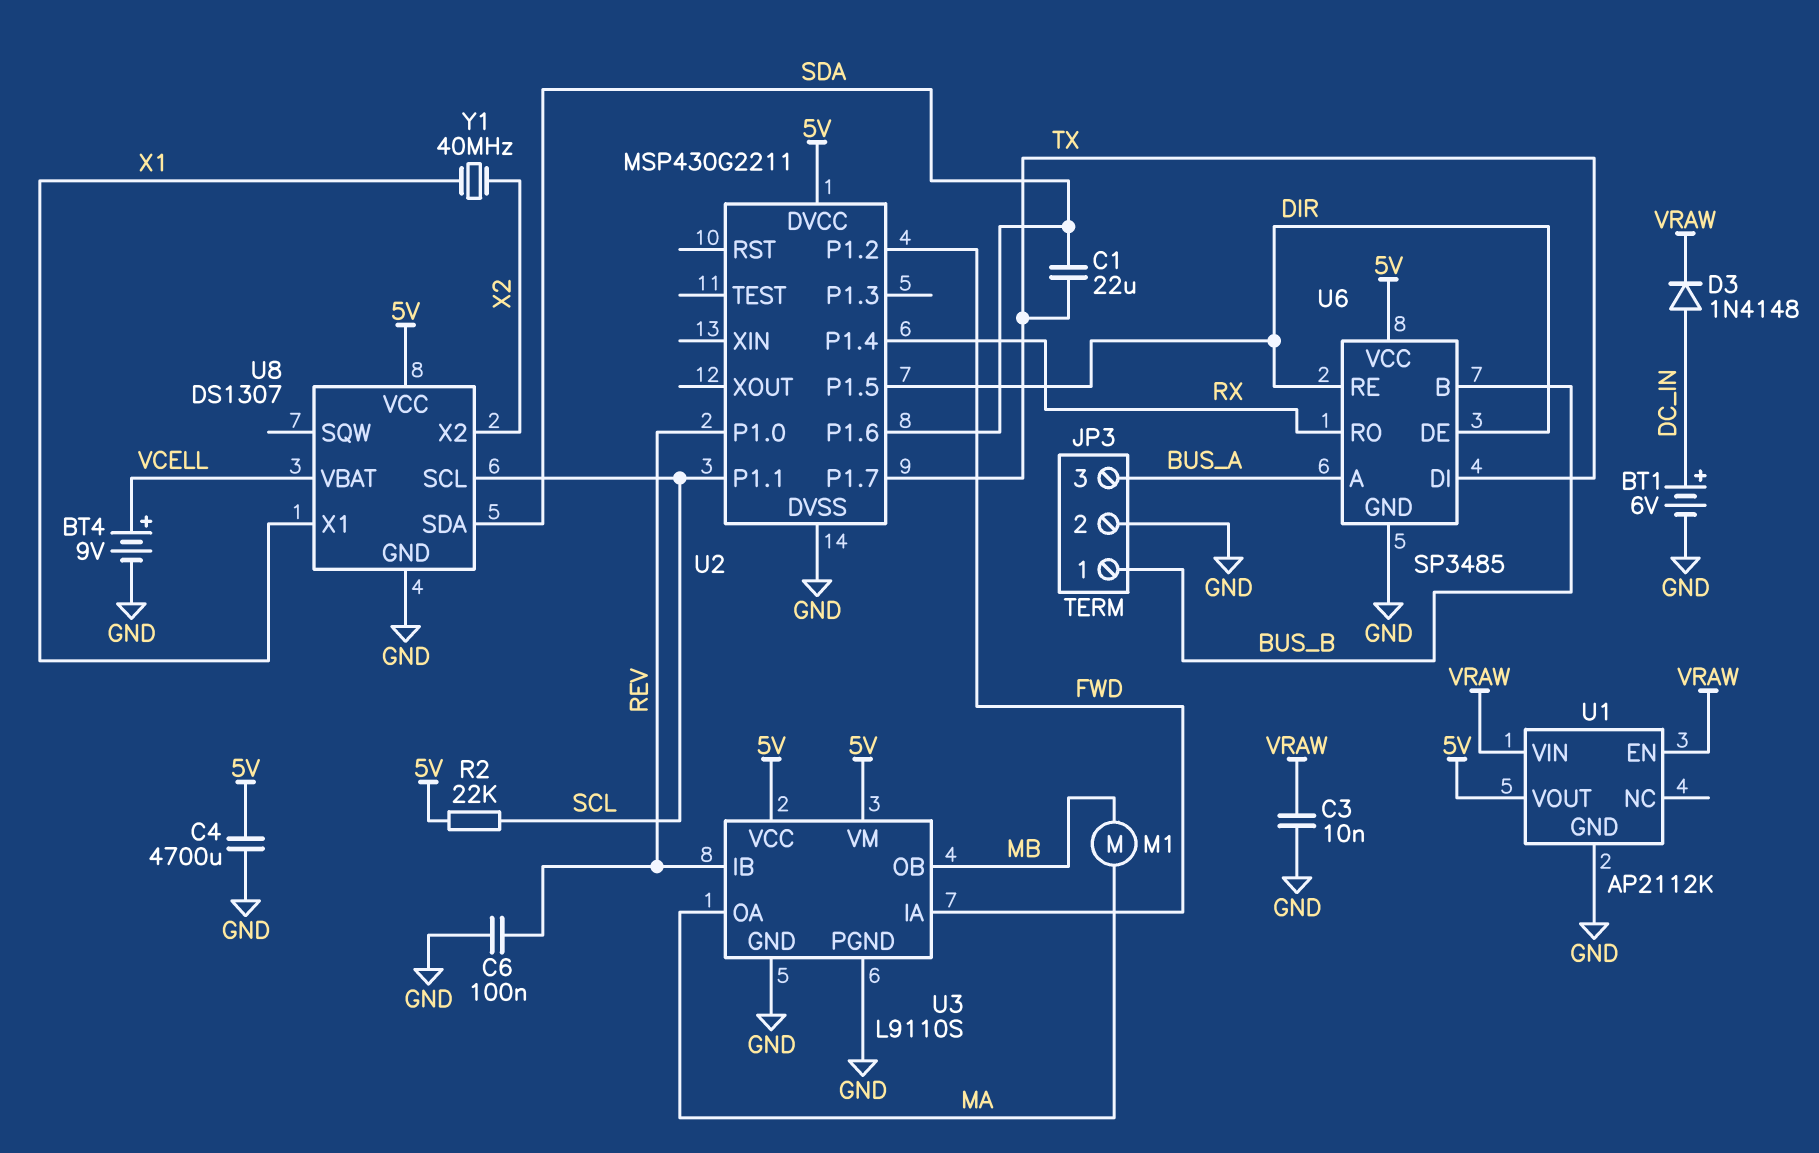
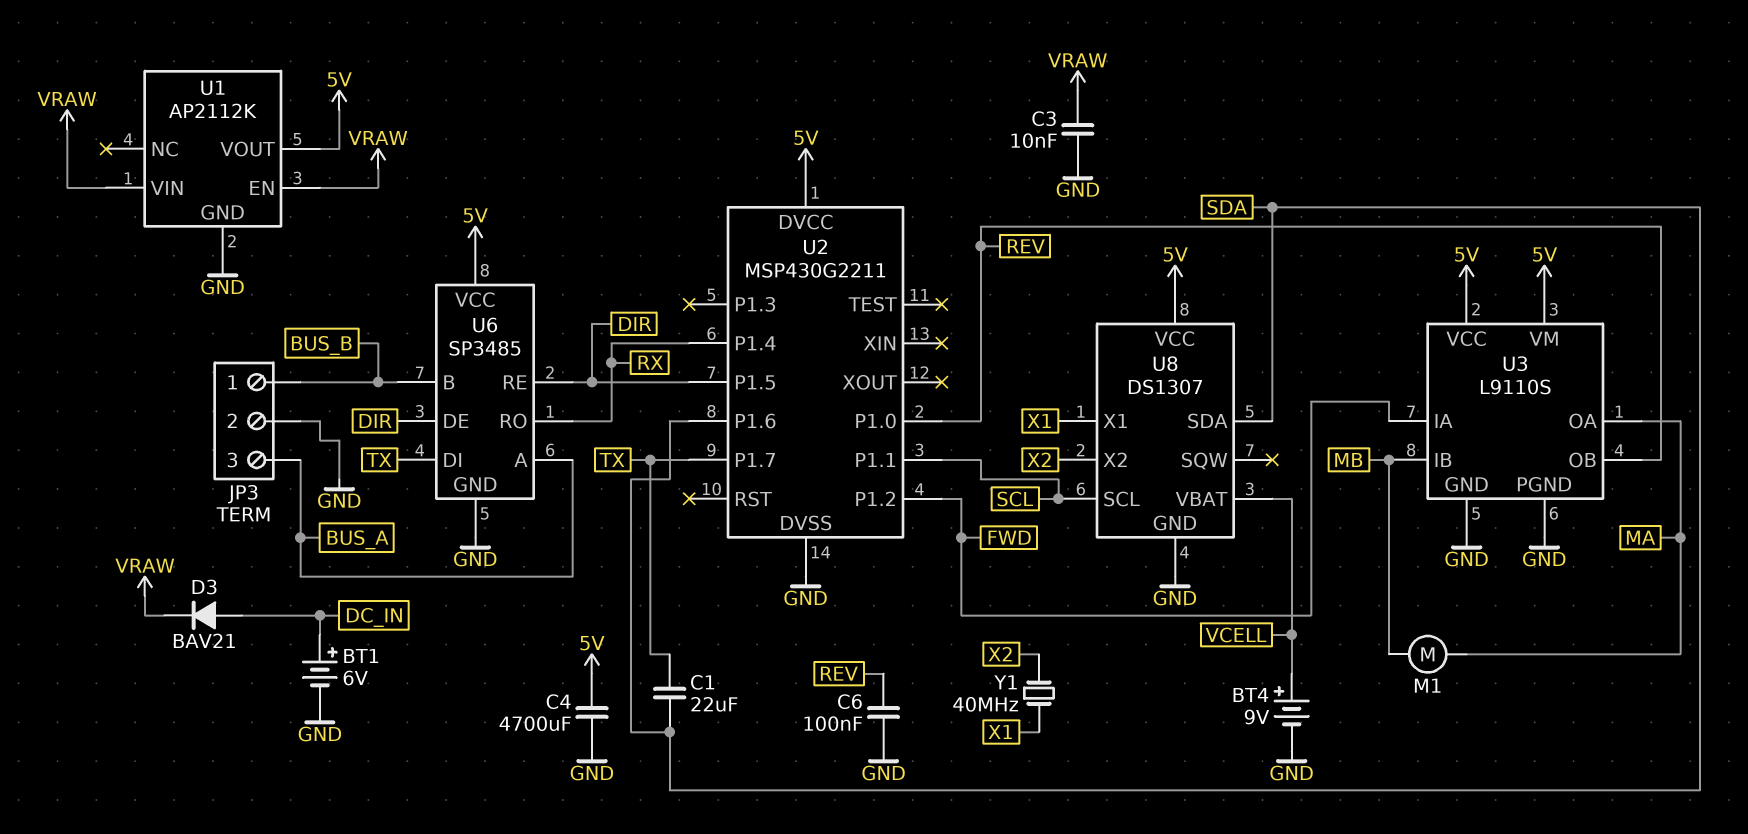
D3: diode 1N4148 (A DC_IN, K VRAW) -> diode BAV21 (A DC_IN, K VRAW)
R2: 22k (5V, SCL) -> none
U3 pin IB: REV -> MB
U3 pin OB: MB -> REV

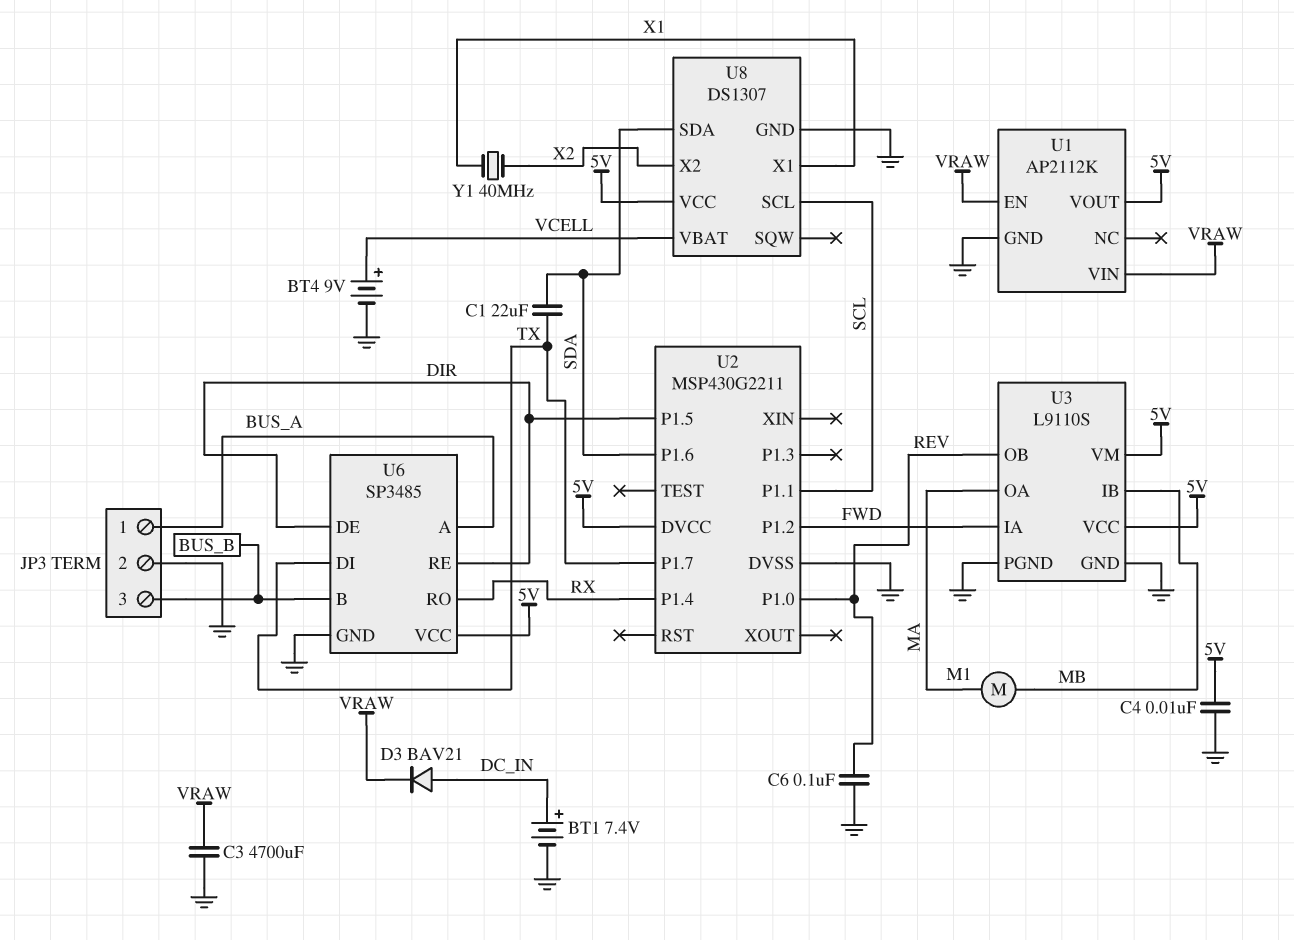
BT1: 6V (plus DC_IN, minus GND) -> 7.4V (plus DC_IN, minus GND)
C3: 10nF (GND, VRAW) -> 4700uF (GND, VRAW)
C4: 4700uF (5V, GND) -> 10nF (5V, GND)
JP3 pin 1: BUS_B -> BUS_A
JP3 pin 3: BUS_A -> BUS_B

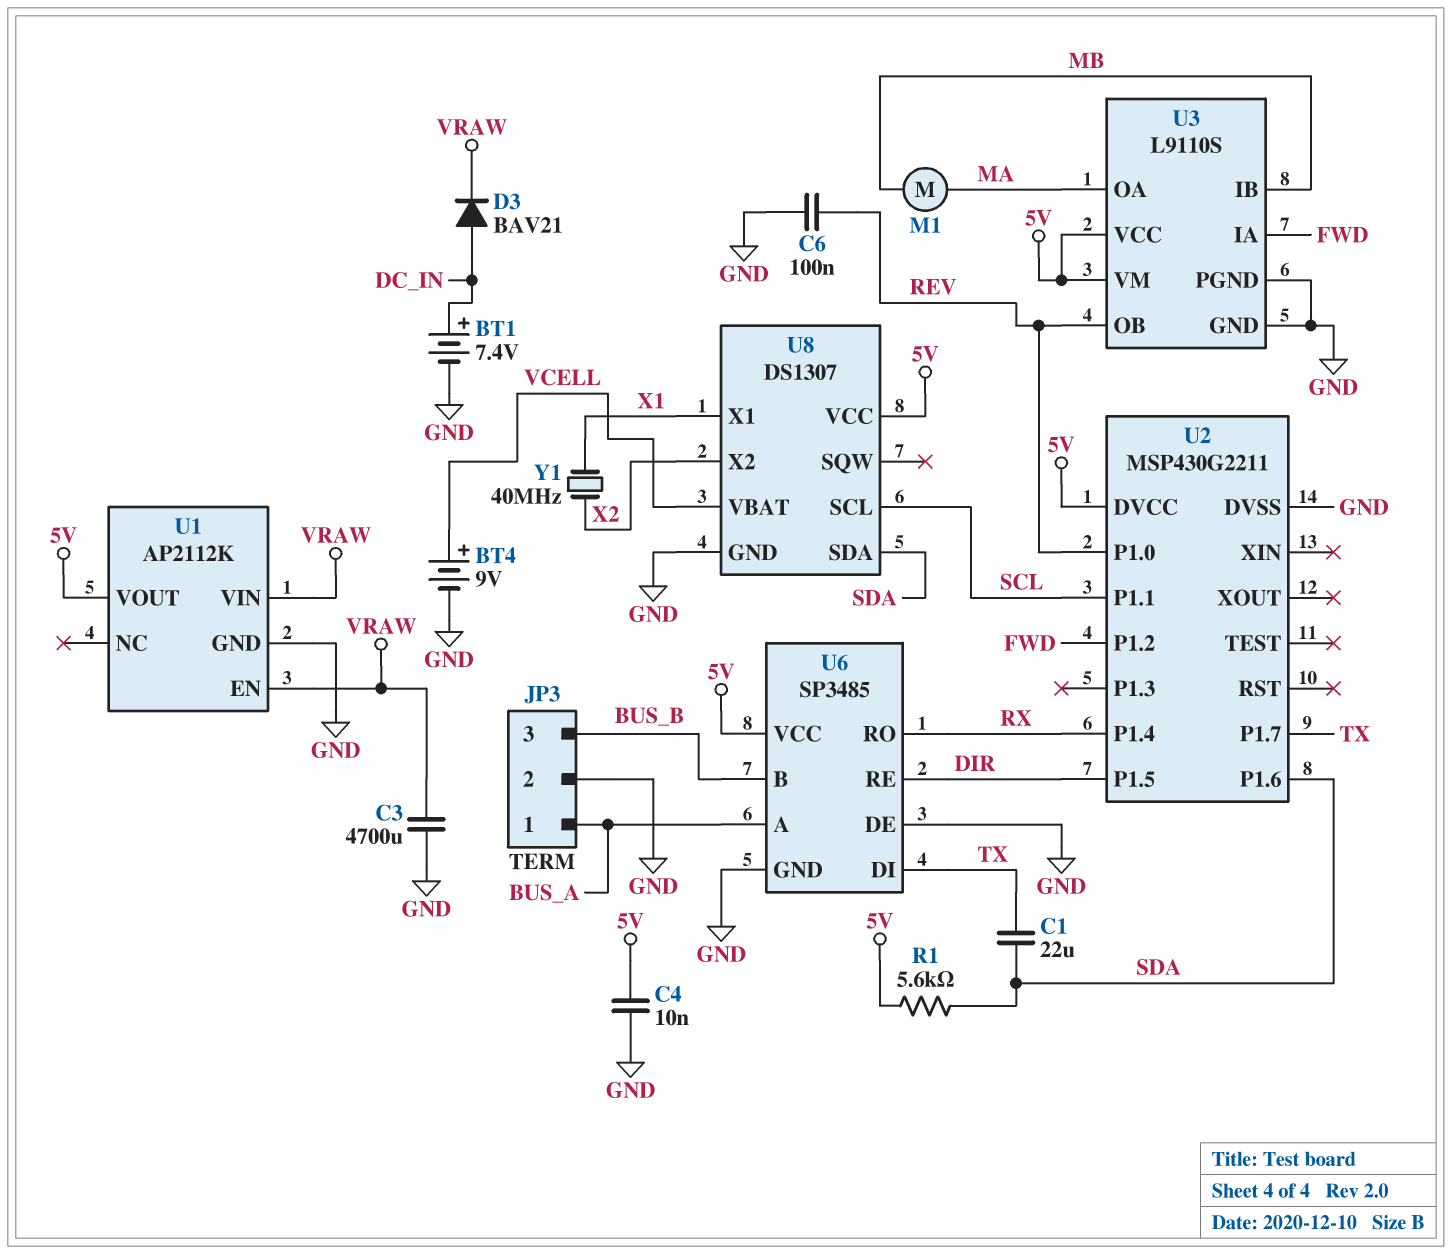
R1: none -> 5.6k (5V, SDA)
U6 pin DE: DIR -> GND

